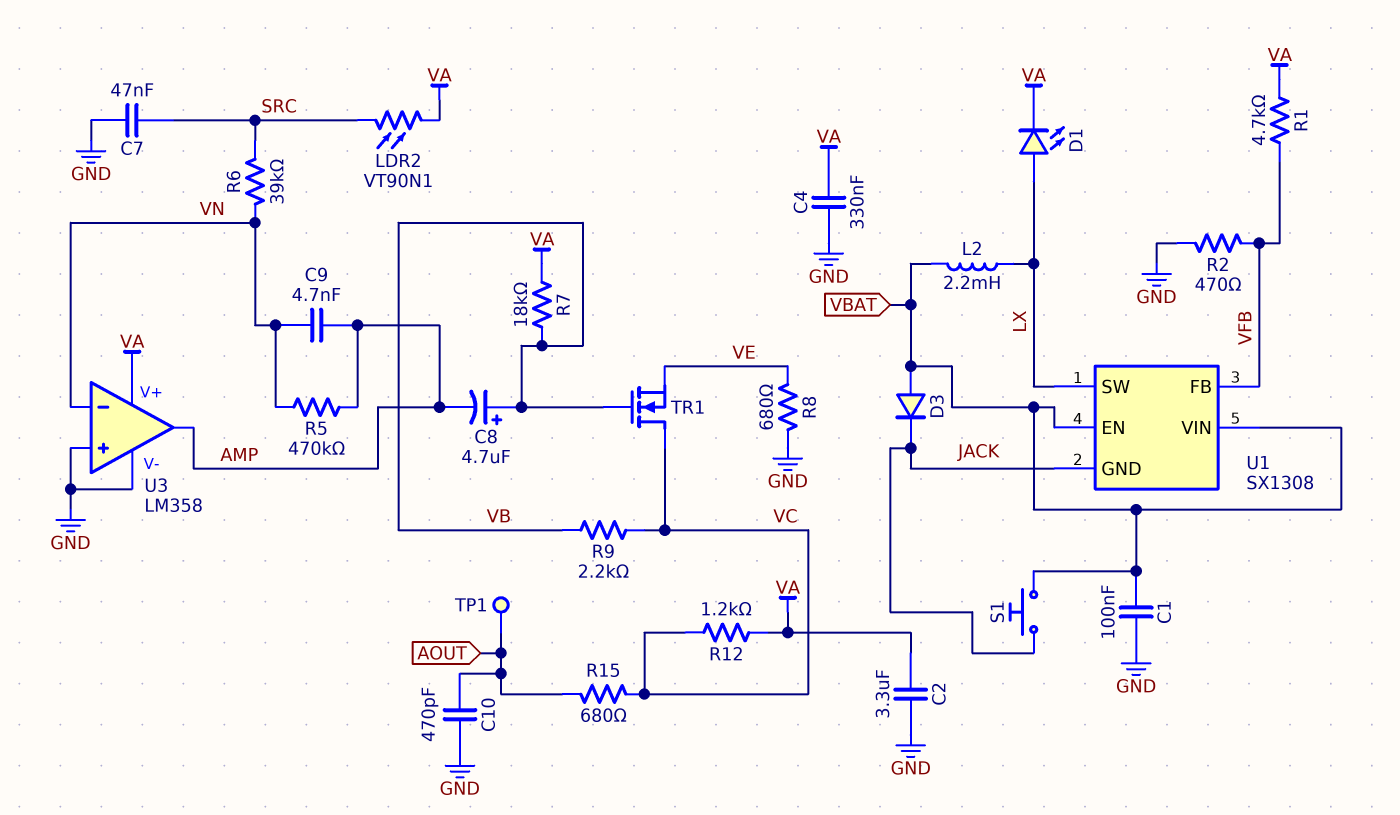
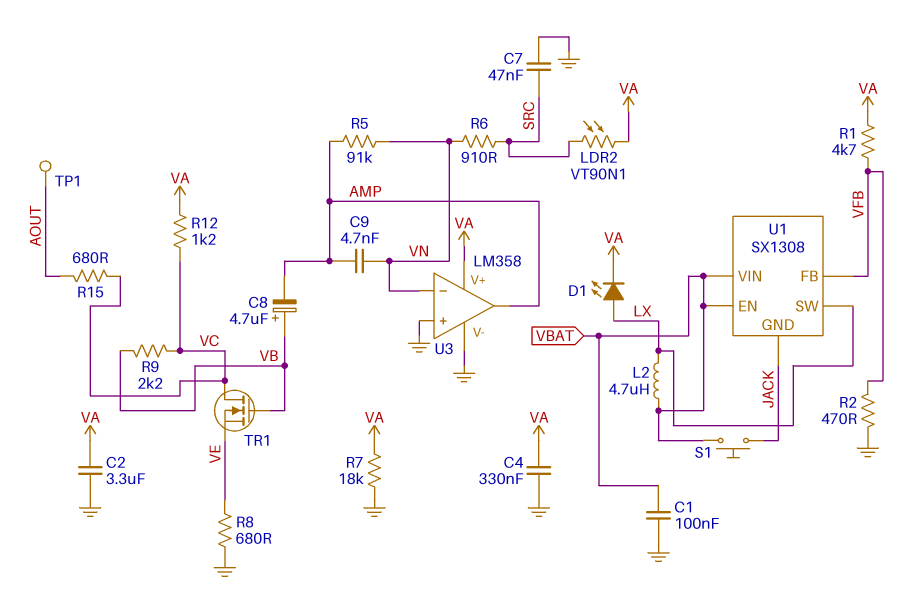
C10: 470pF (AOUT, GND) -> none
D3: diode (A VBAT, K JACK) -> none
L2: 2.2mH (LX, VBAT) -> 4.7uH (LX, VBAT)
R5: 470k (AMP, VN) -> 91k (AMP, VN)
R6: 39k (SRC, VN) -> 910 (SRC, VN)
R7: 18k (VA, VB) -> 18k (GND, VA)

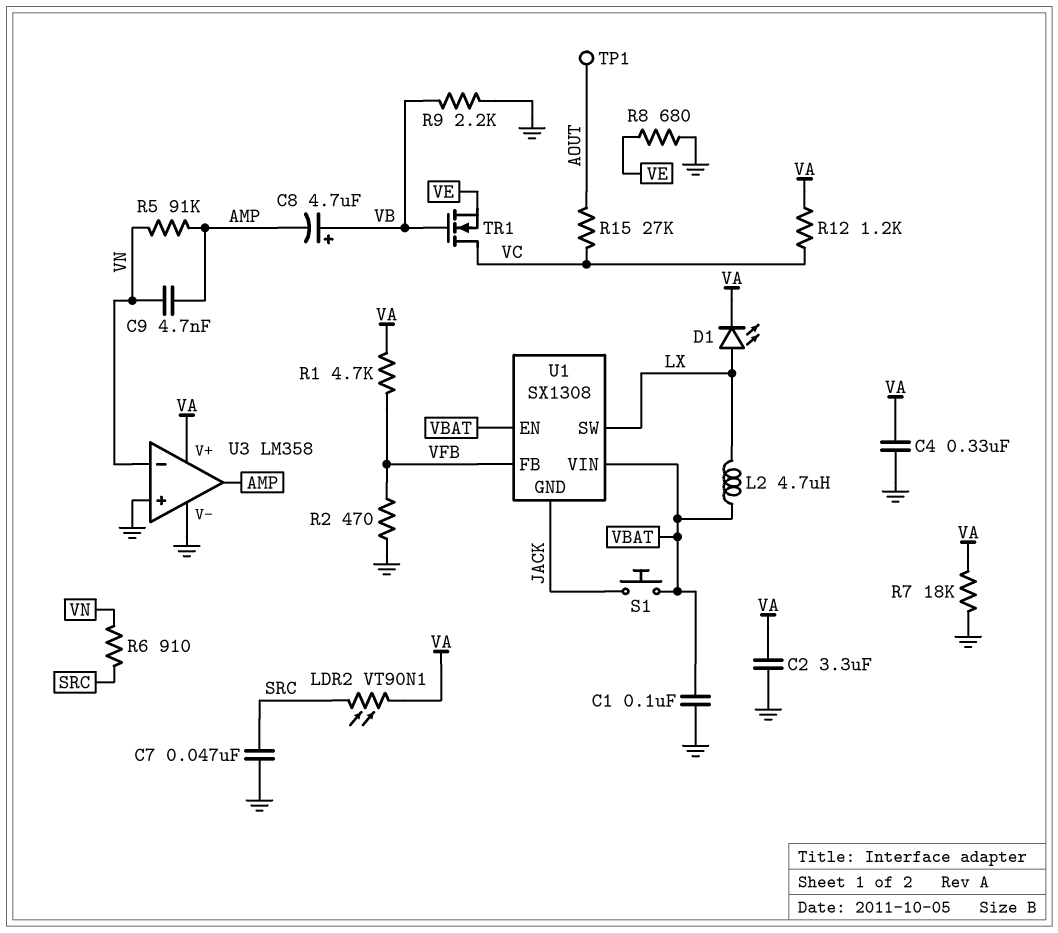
R9: 2.2k (VB, VC) -> 2.2k (GND, VB)
R15: 680 (AOUT, VC) -> 27k (AOUT, VC)

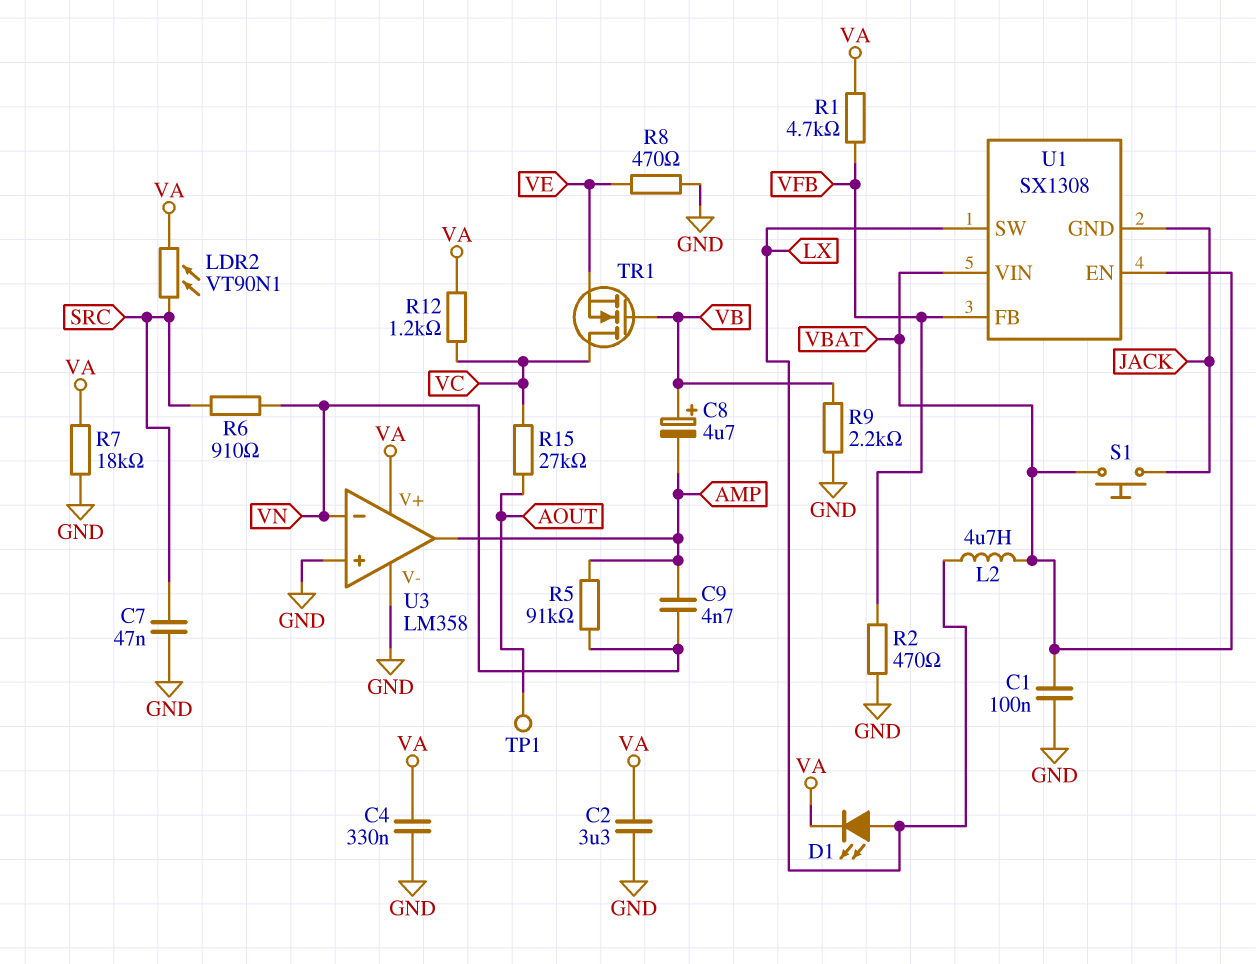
R8: 680 (GND, VE) -> 470 (GND, VE)

